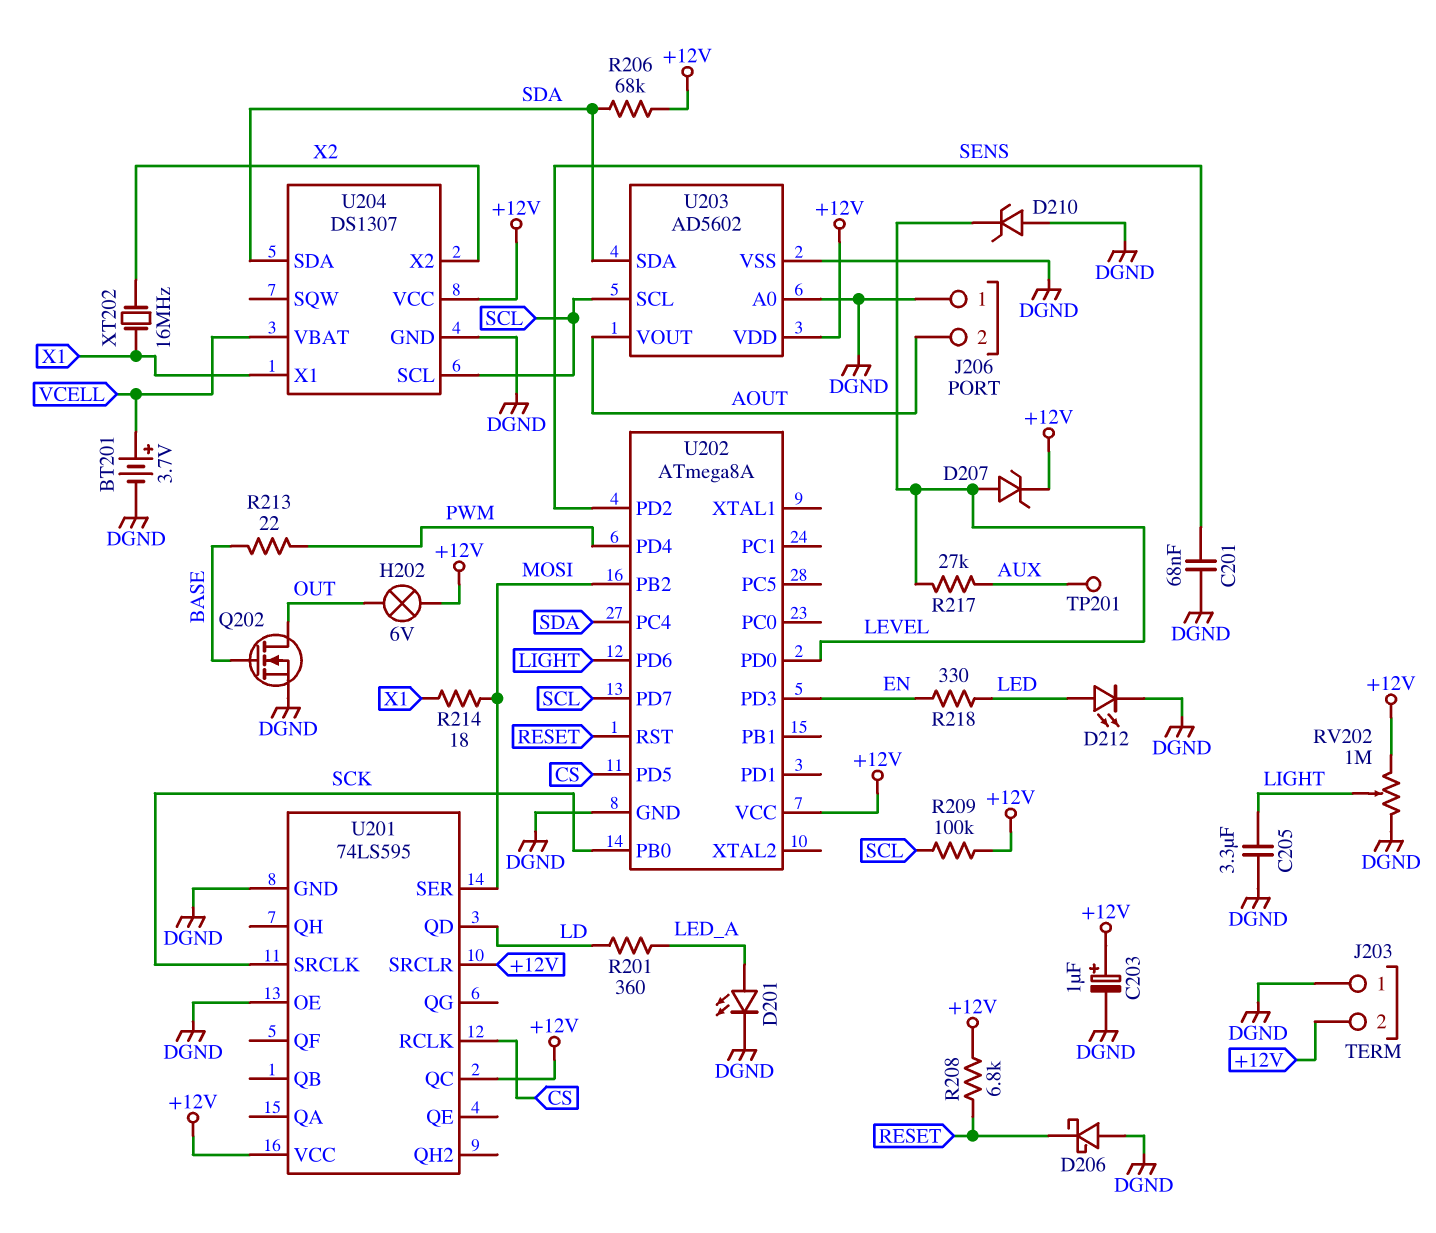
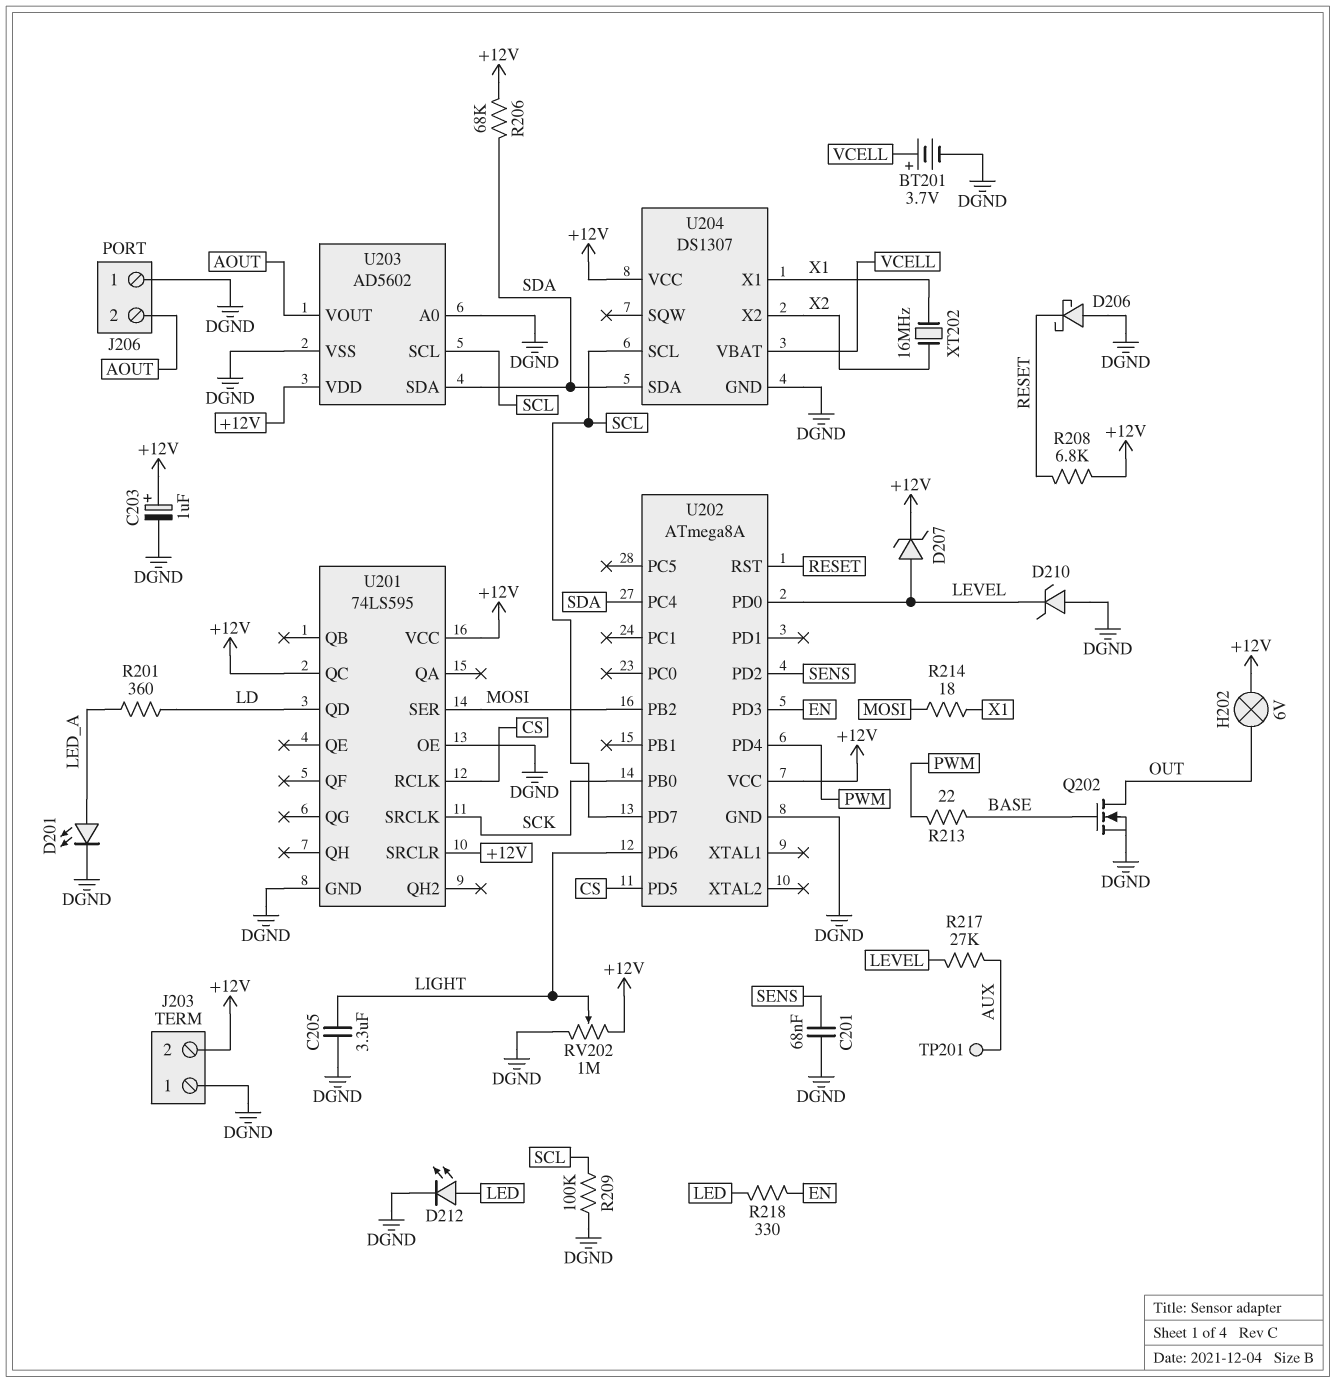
R209: 100k (+12V, SCL) -> 100k (DGND, SCL)

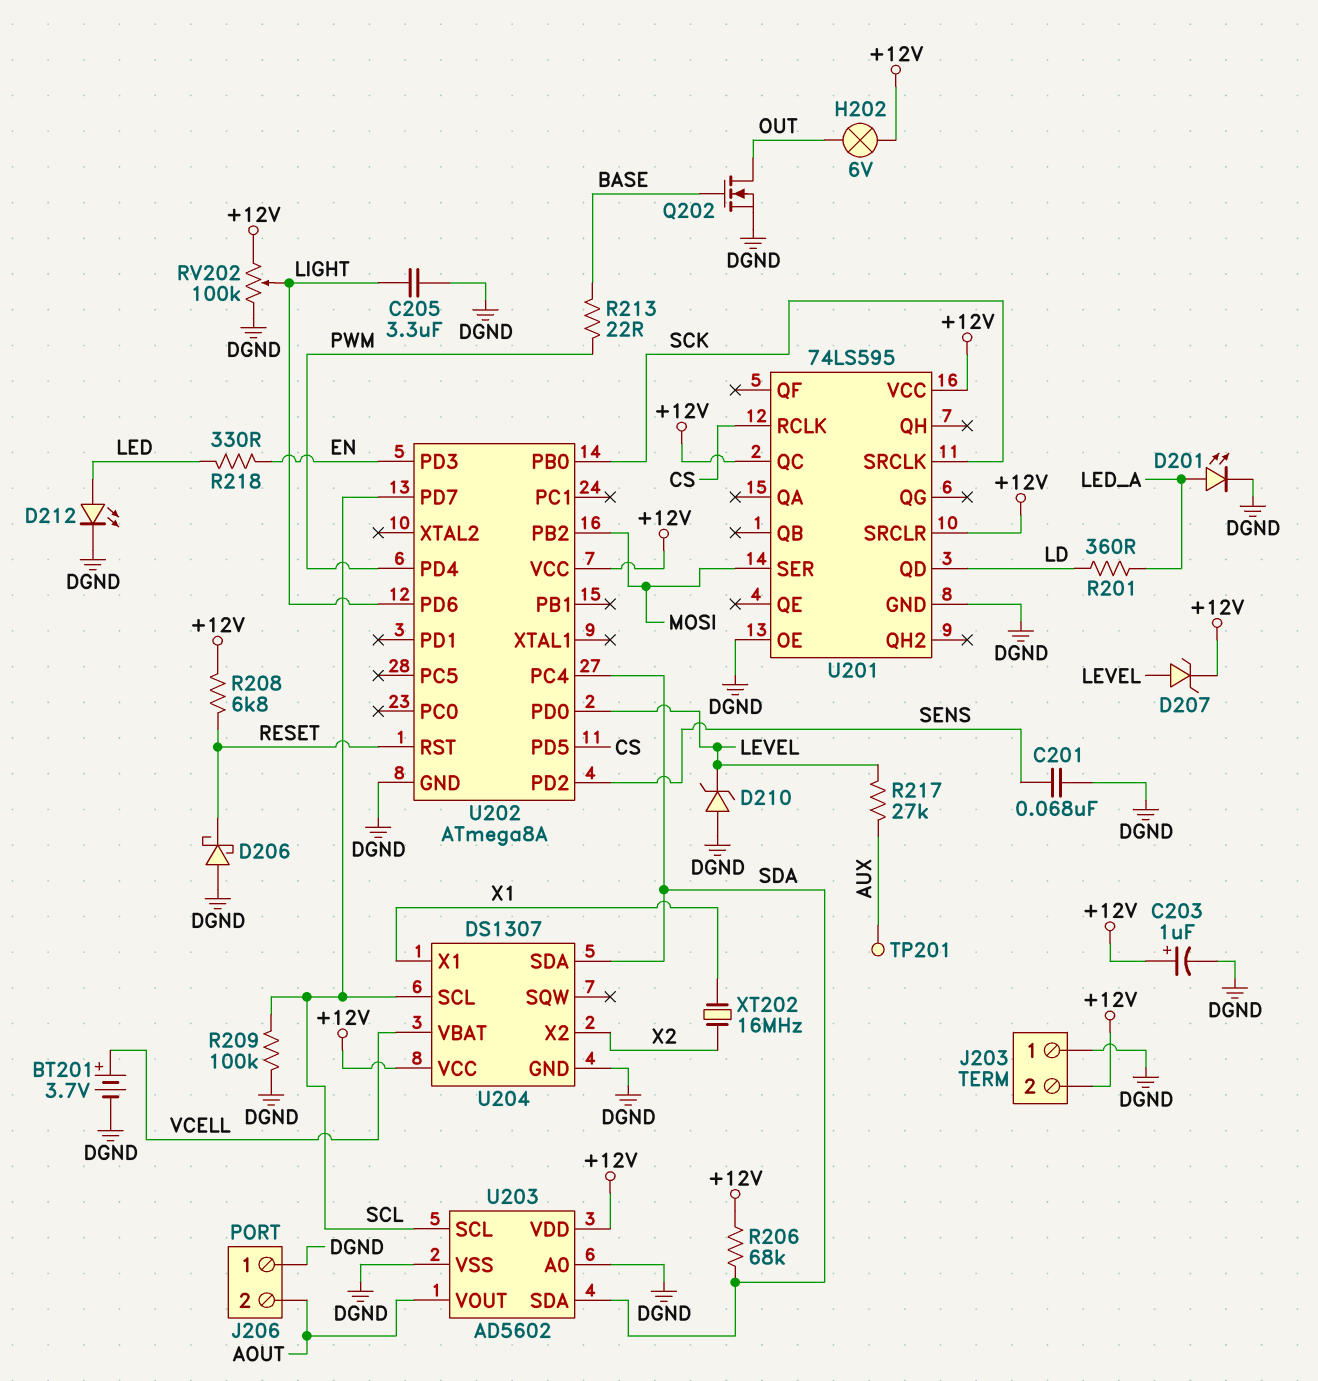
R214: 18 (MOSI, X1) -> none
RV202: 1M (+12V, DGND, wiper LIGHT) -> 100k (+12V, DGND, wiper LIGHT)

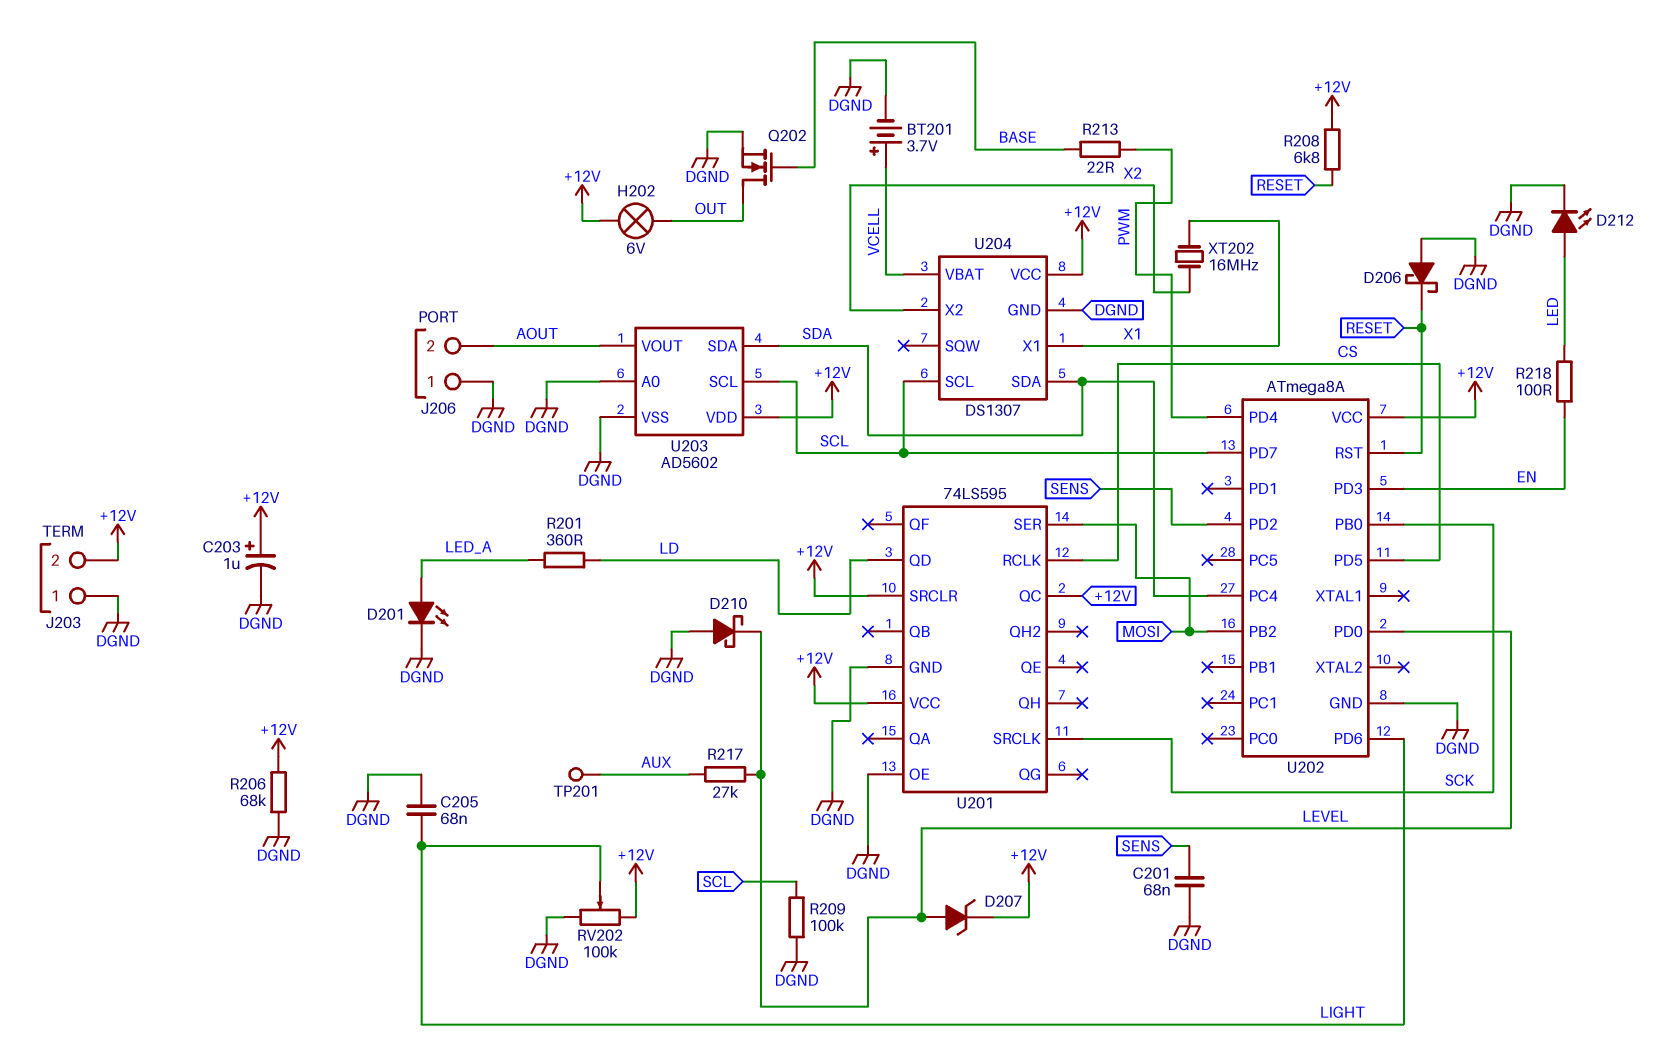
C205: 3.3uF (DGND, LIGHT) -> 68nF (DGND, LIGHT)
D210: zener (A DGND, K LEVEL) -> schottky (A DGND, K LEVEL)
R206: 68k (+12V, SDA) -> 68k (+12V, DGND)
R218: 330 (EN, LED) -> 100 (EN, LED)

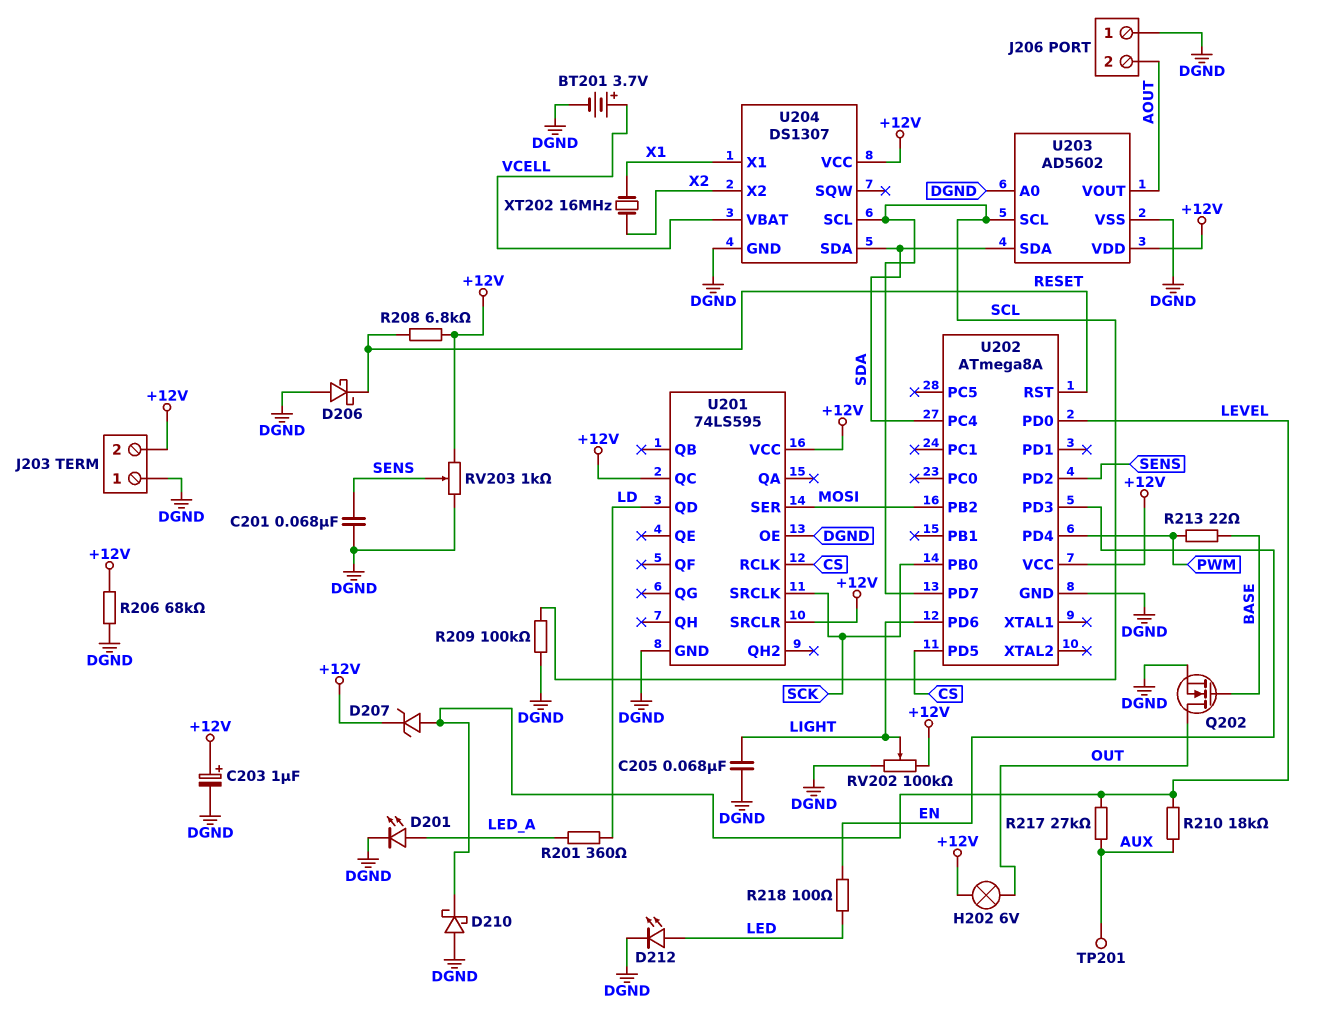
R210: none -> 18k (AUX, LEVEL)
RV203: none -> 1k (+12V, DGND, wiper SENS)

